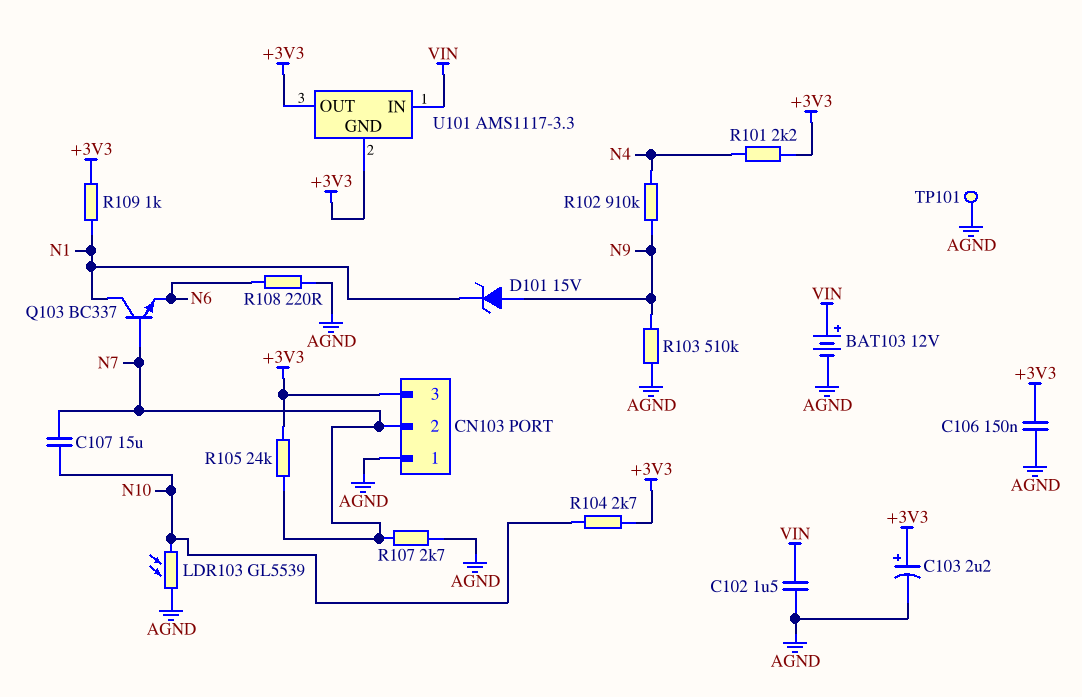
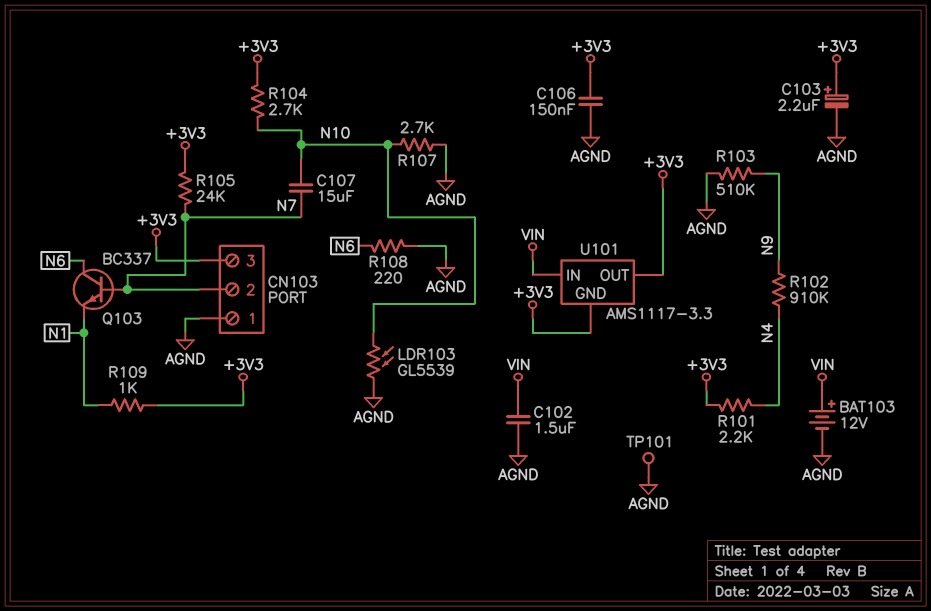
D101: zener 15V (A N9, K N1) -> none
Q103: NPN BC337 (B N7, C N1, E N6) -> NPN BC337 (B N7, C N6, E N1)
R107: 2.7k (AGND, N7) -> 2.7k (AGND, N10)

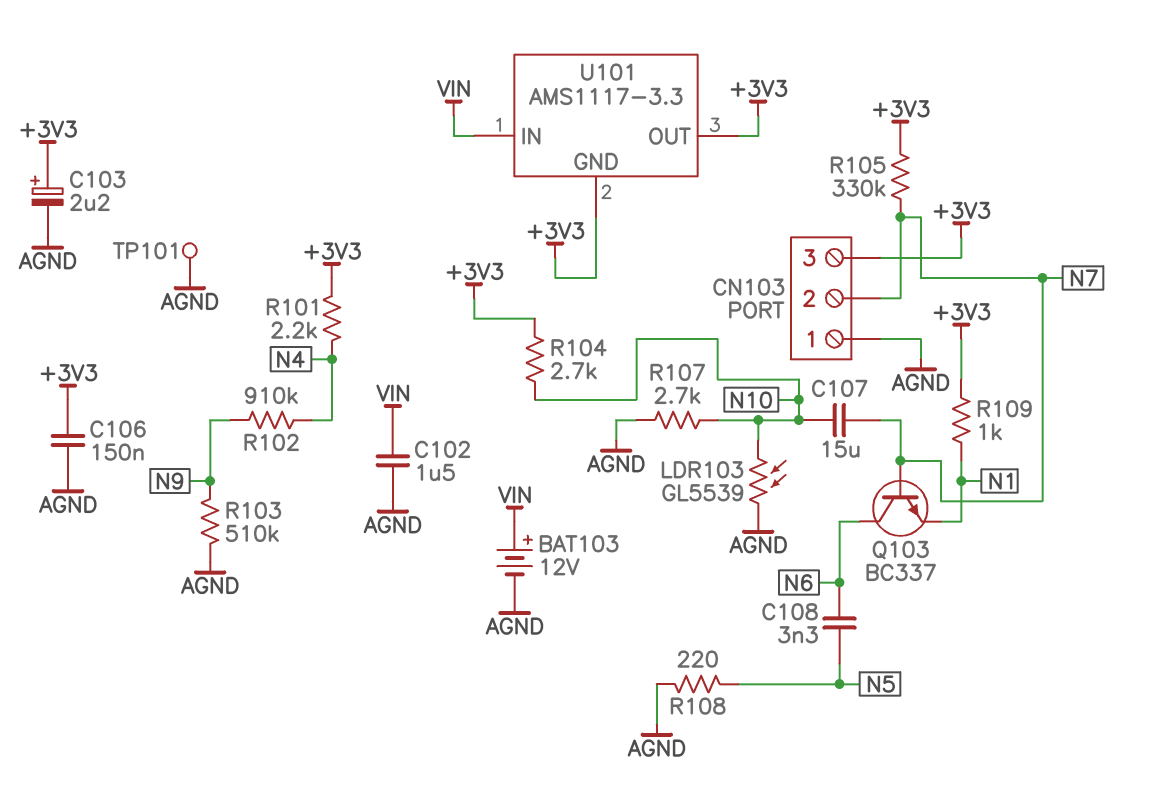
C108: none -> 3.3nF (N5, N6)
R105: 24k (+3V3, N7) -> 330k (+3V3, N7)
R108: 220 (AGND, N6) -> 220 (AGND, N5)

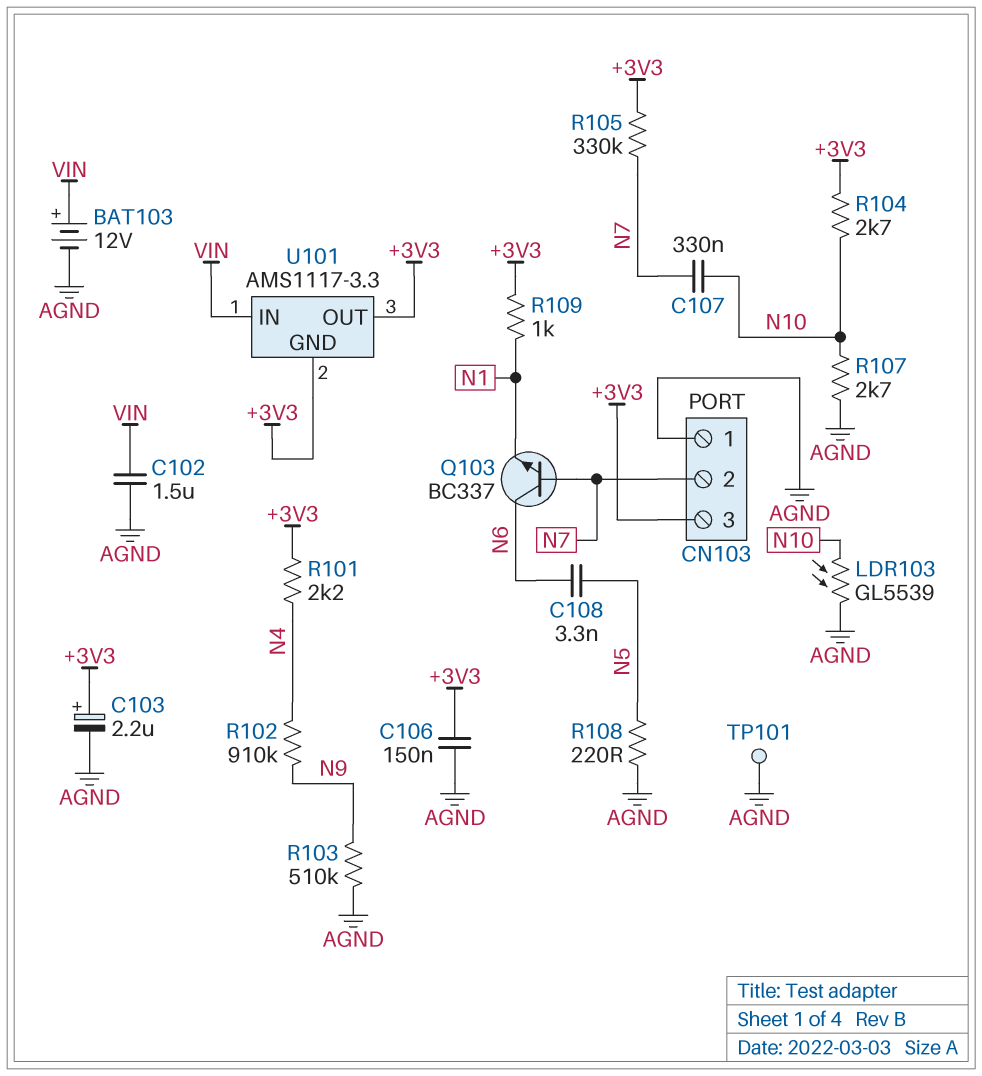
C107: 15uF (N7, N10) -> 330nF (N7, N10)

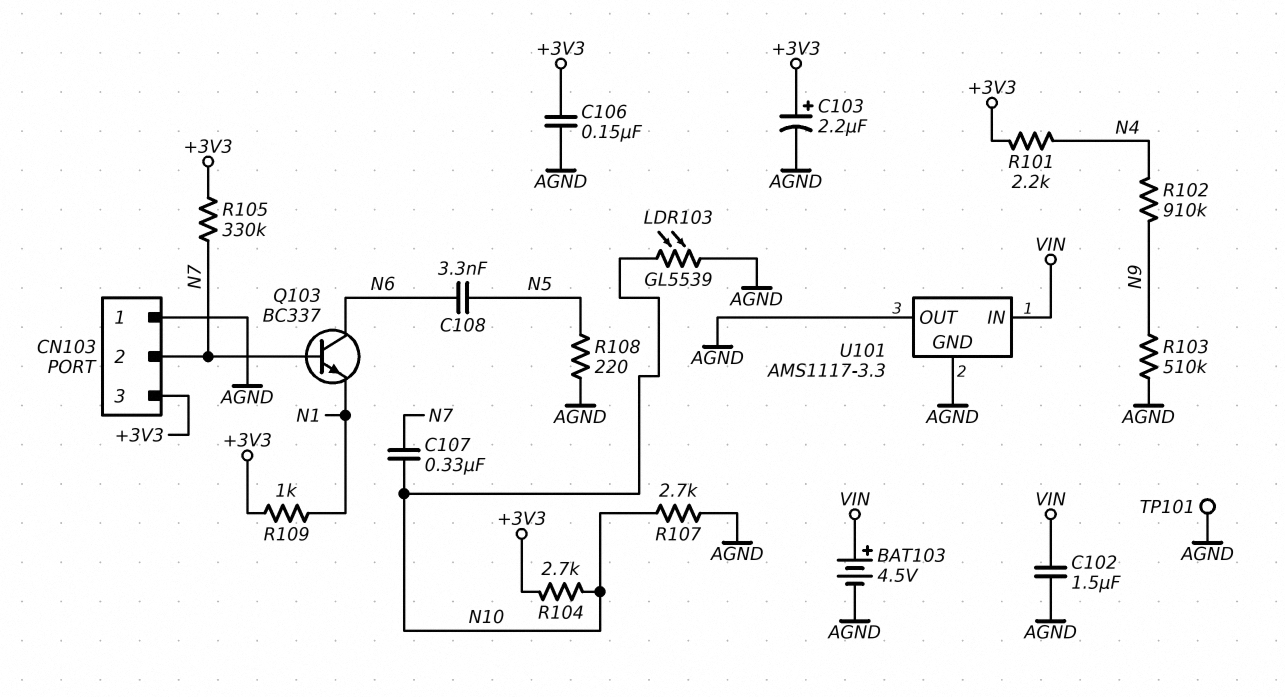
BAT103: 12V (plus VIN, minus AGND) -> 4.5V (plus VIN, minus AGND)
U101 pin GND: +3V3 -> AGND
U101 pin OUT: +3V3 -> AGND

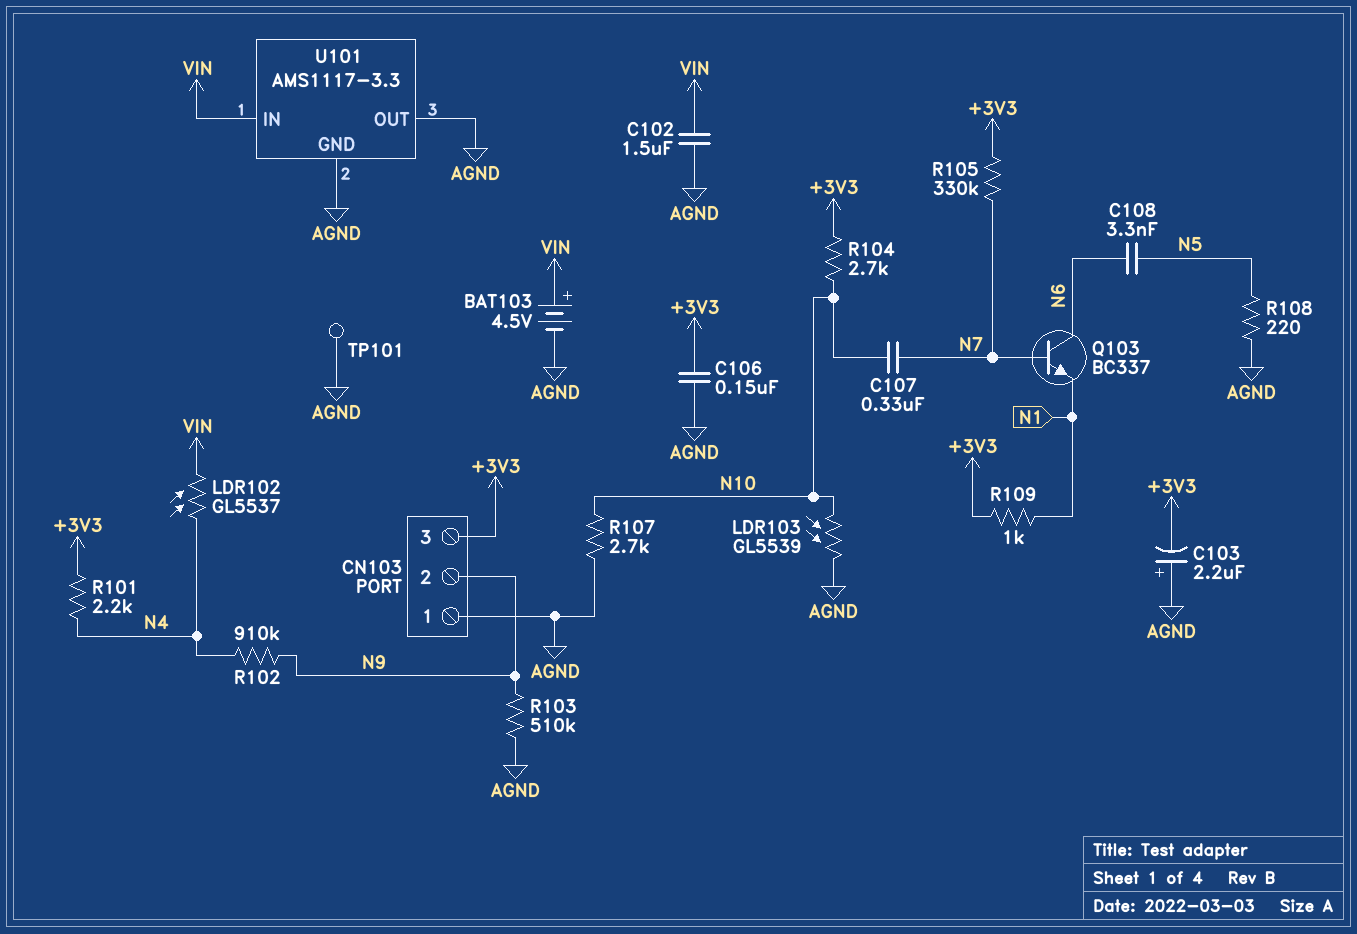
C103: 2.2uF (plus +3V3, minus AGND) -> 2.2uF (plus AGND, minus +3V3)
CN103 pin 2: N7 -> N9
LDR102: none -> GL5537 (N4, VIN)

